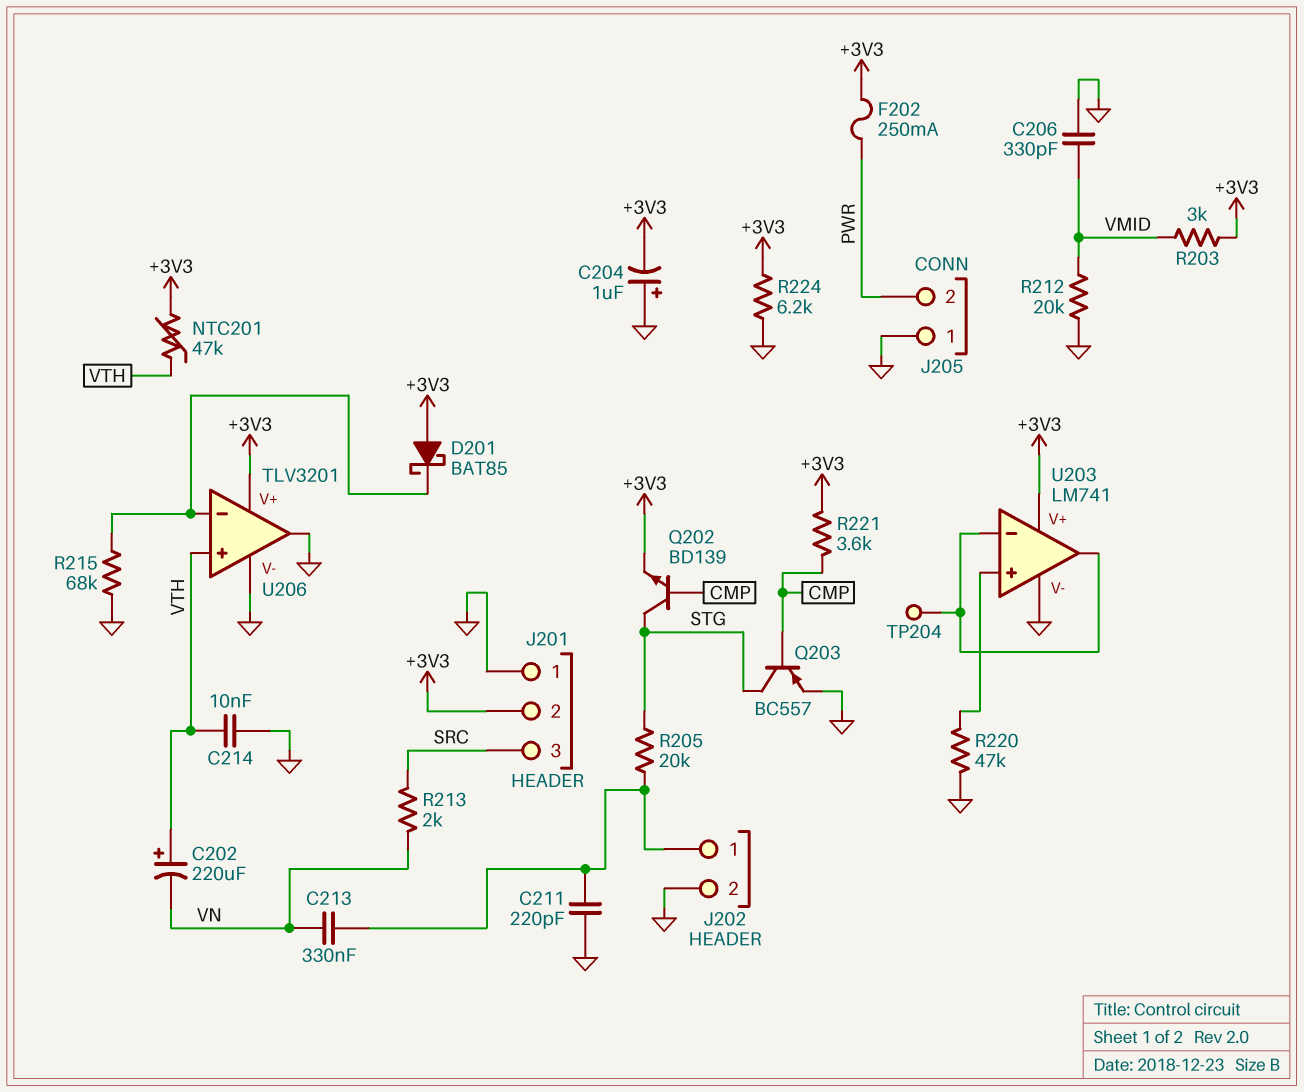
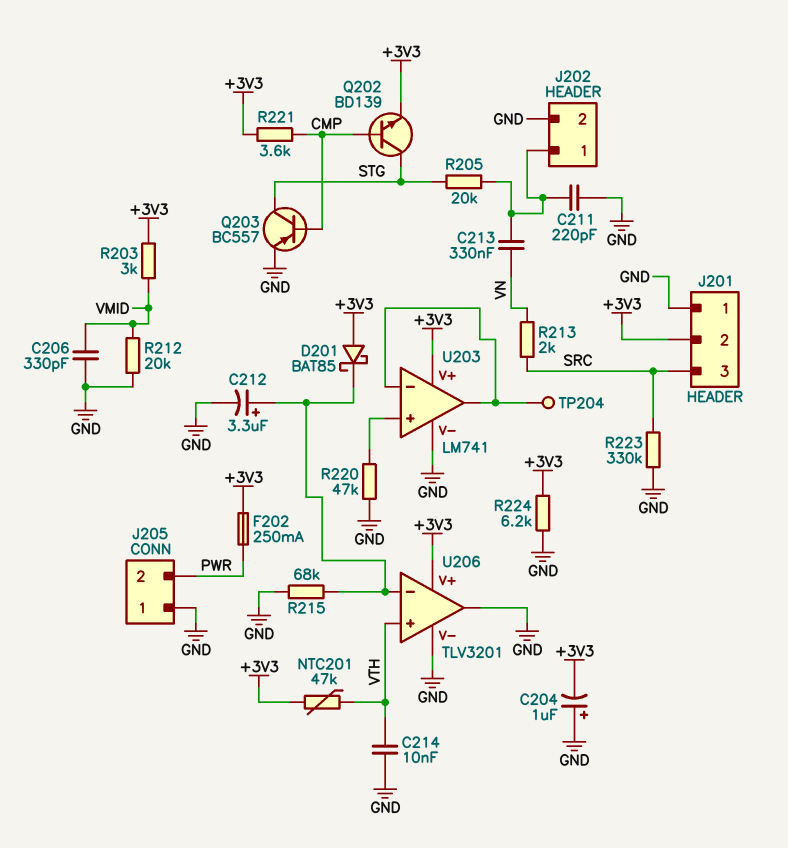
C202: 220uF (plus VTH, minus VN) -> none
C212: none -> 3.3uF (plus U206/in-, minus GND)
R223: none -> 330k (GND, SRC)

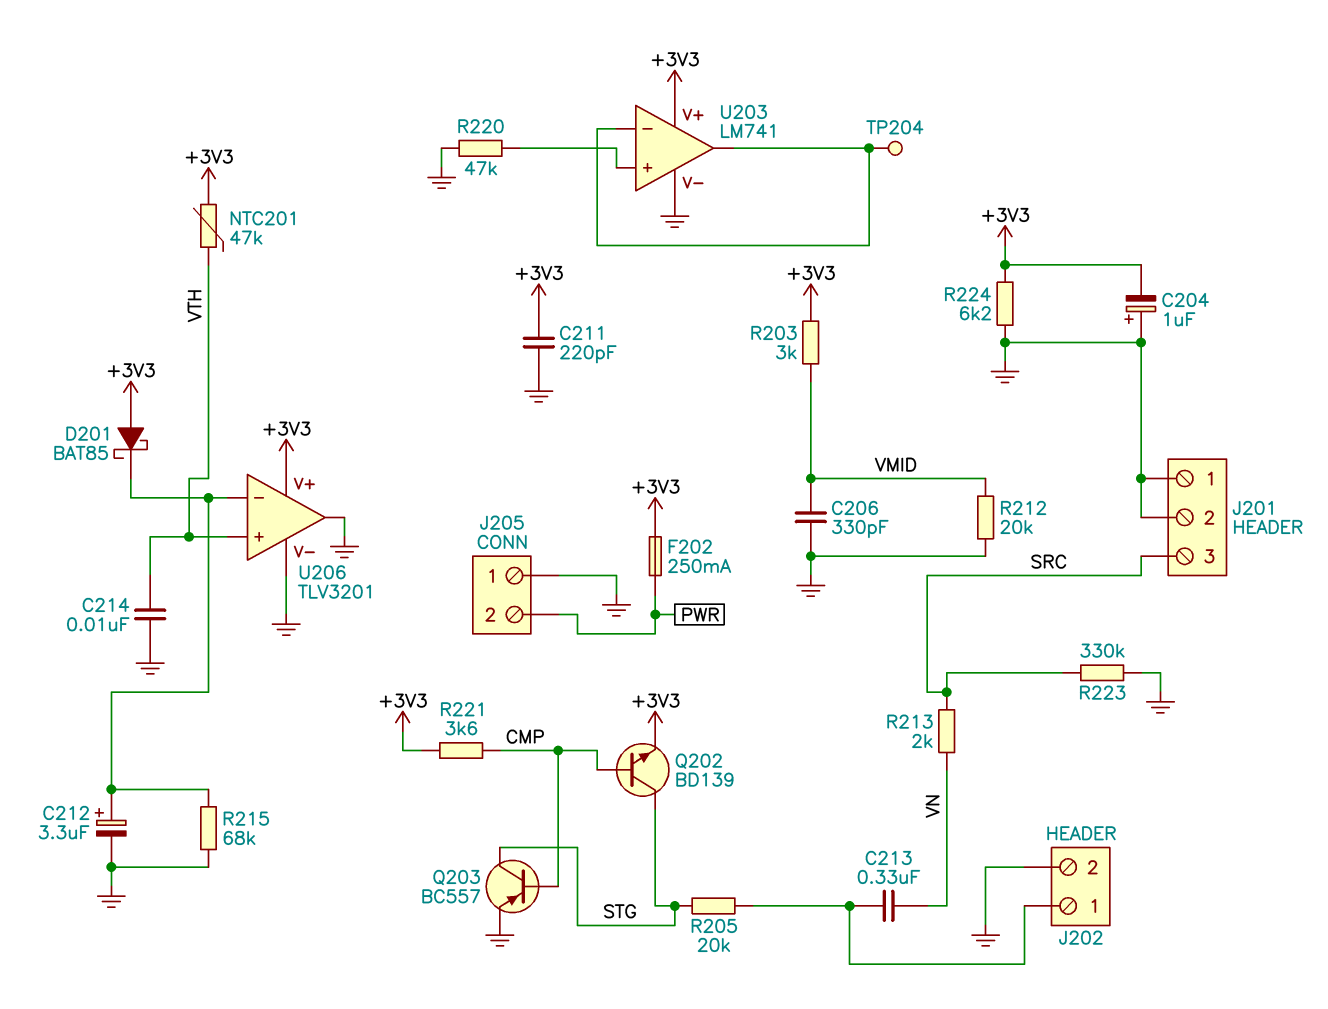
C211: 220pF (GND, J202/1) -> 220pF (+3V3, GND)
J201 pin 2: +3V3 -> GND

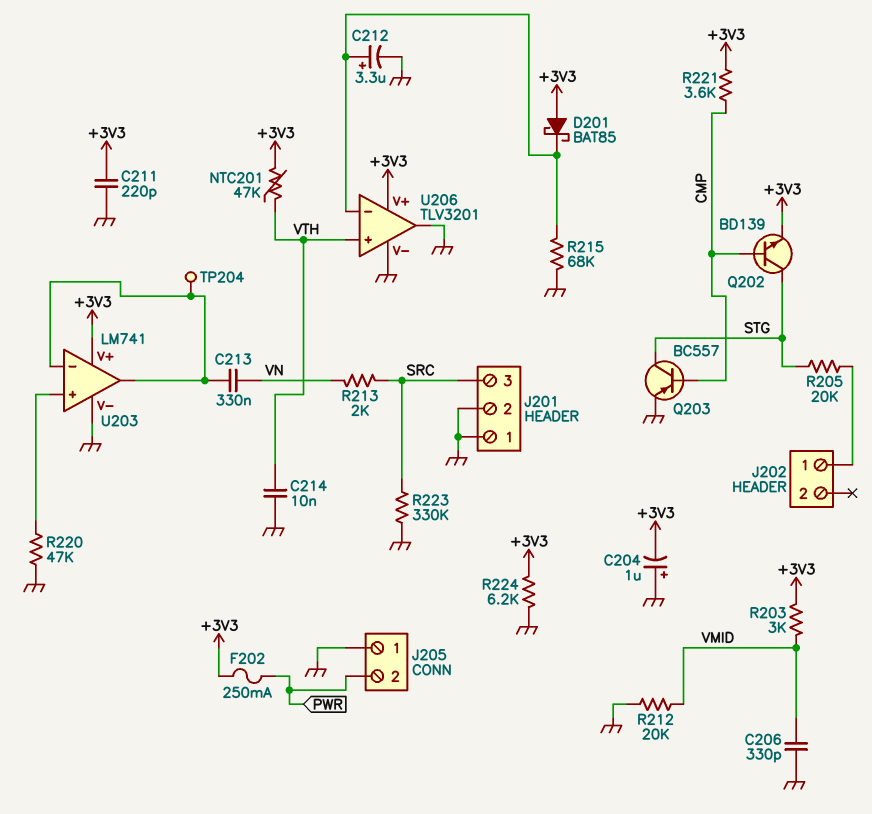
C213: 330nF (J202/1, VN) -> 330nF (U203/in-, VN)
J202 pin 2: GND -> none

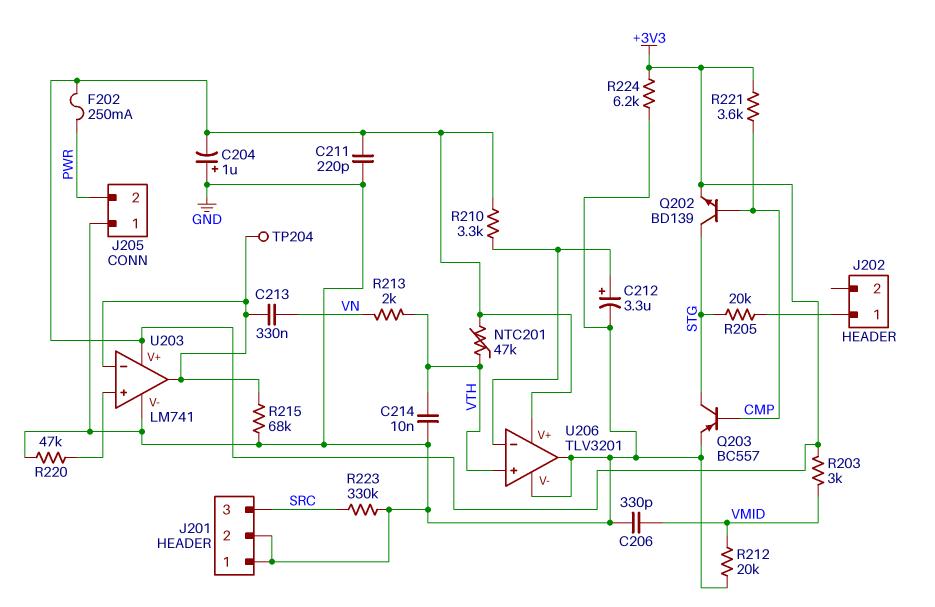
D201: schottky BAT85 (A +3V3, K U206/in-) -> none
R210: none -> 3.3k (+3V3, U206/in-)
R213: 2k (SRC, VN) -> 2k (VN, VTH)
R215: 68k (GND, U206/in-) -> 68k (GND, U203/in-)

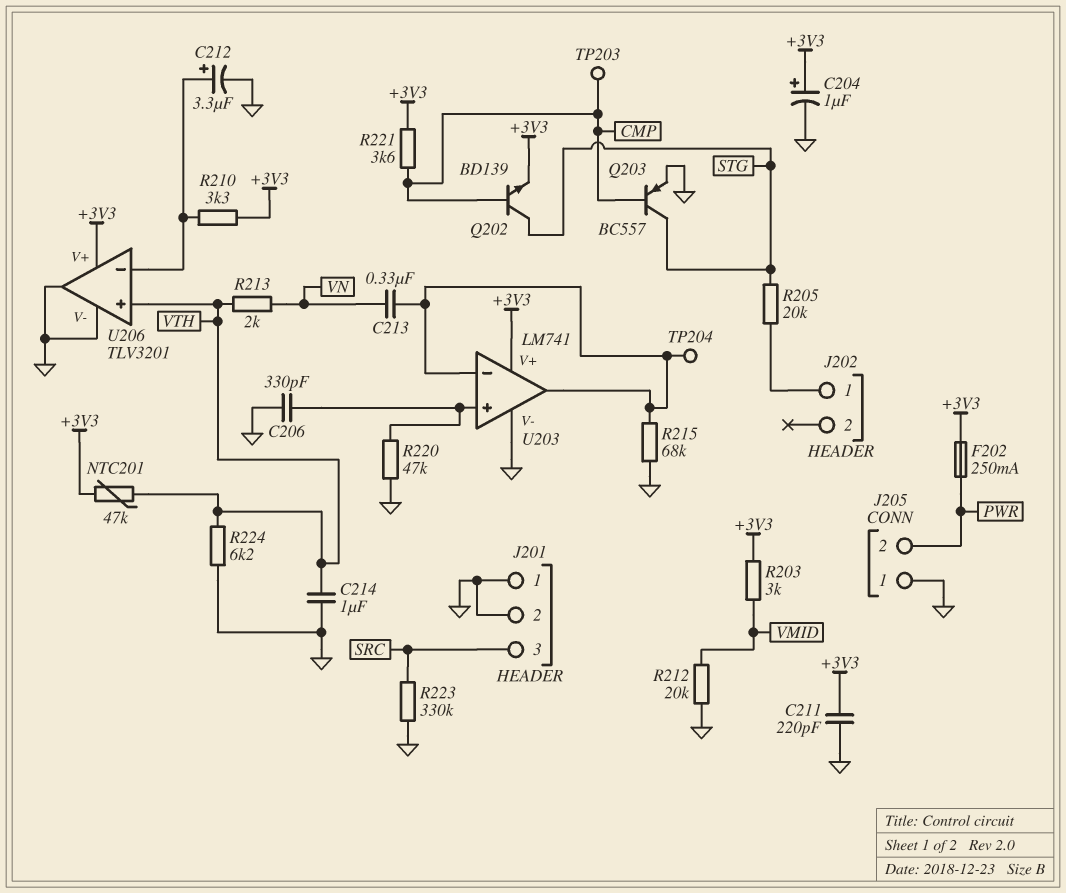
C204: 1uF (plus GND, minus +3V3) -> 1uF (plus +3V3, minus GND)
C206: 330pF (GND, VMID) -> 330pF (GND, U203/in+)
C214: 10nF (GND, VTH) -> 1uF (GND, VTH)
R224: 6.2k (+3V3, GND) -> 6.2k (GND, VTH)
TP203: none -> test point (CMP)

